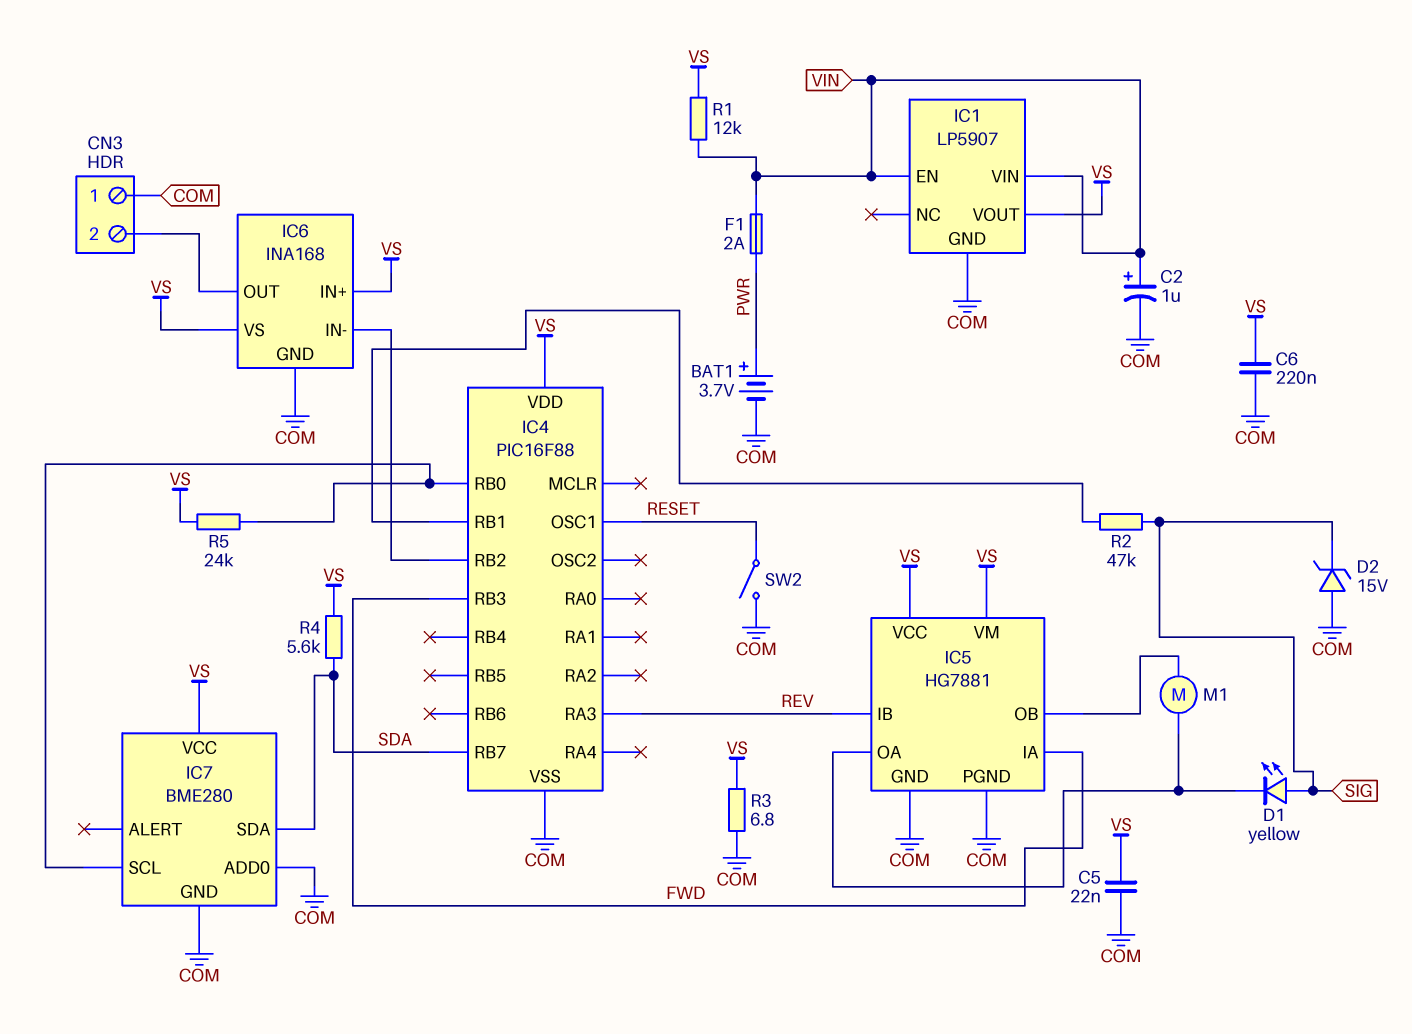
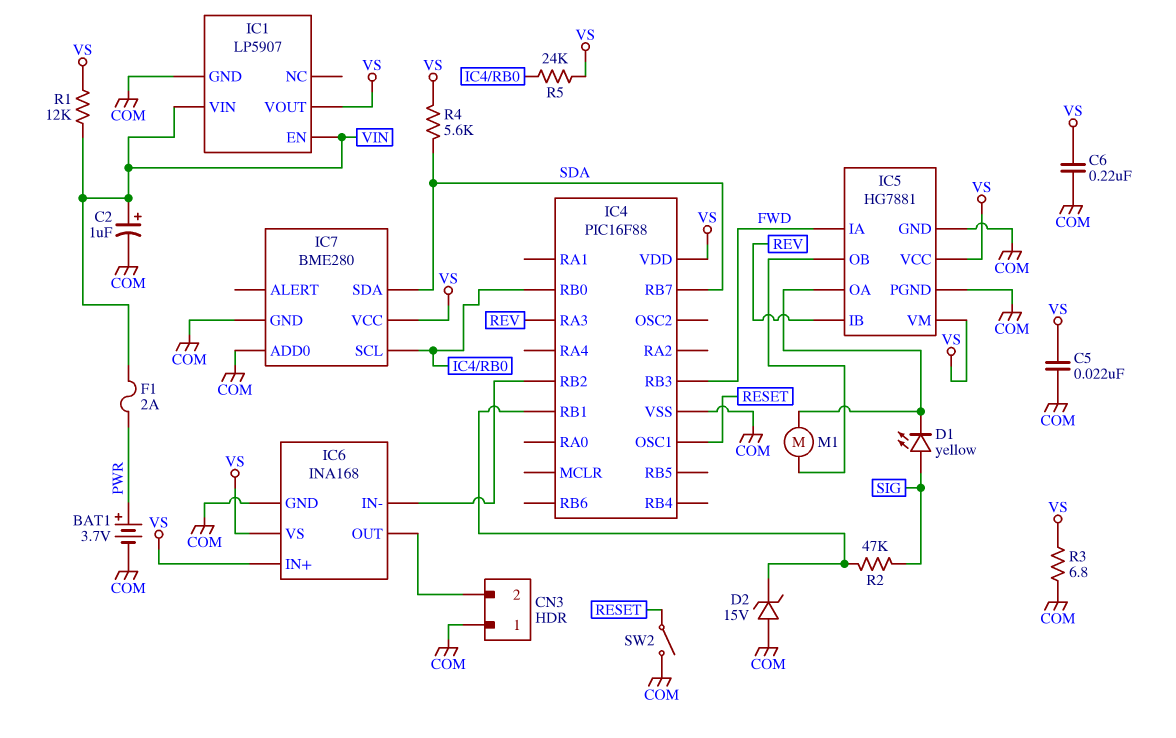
D2: zener 15V (A COM, K SIG) -> zener 15V (A COM, K IC4/RB1)

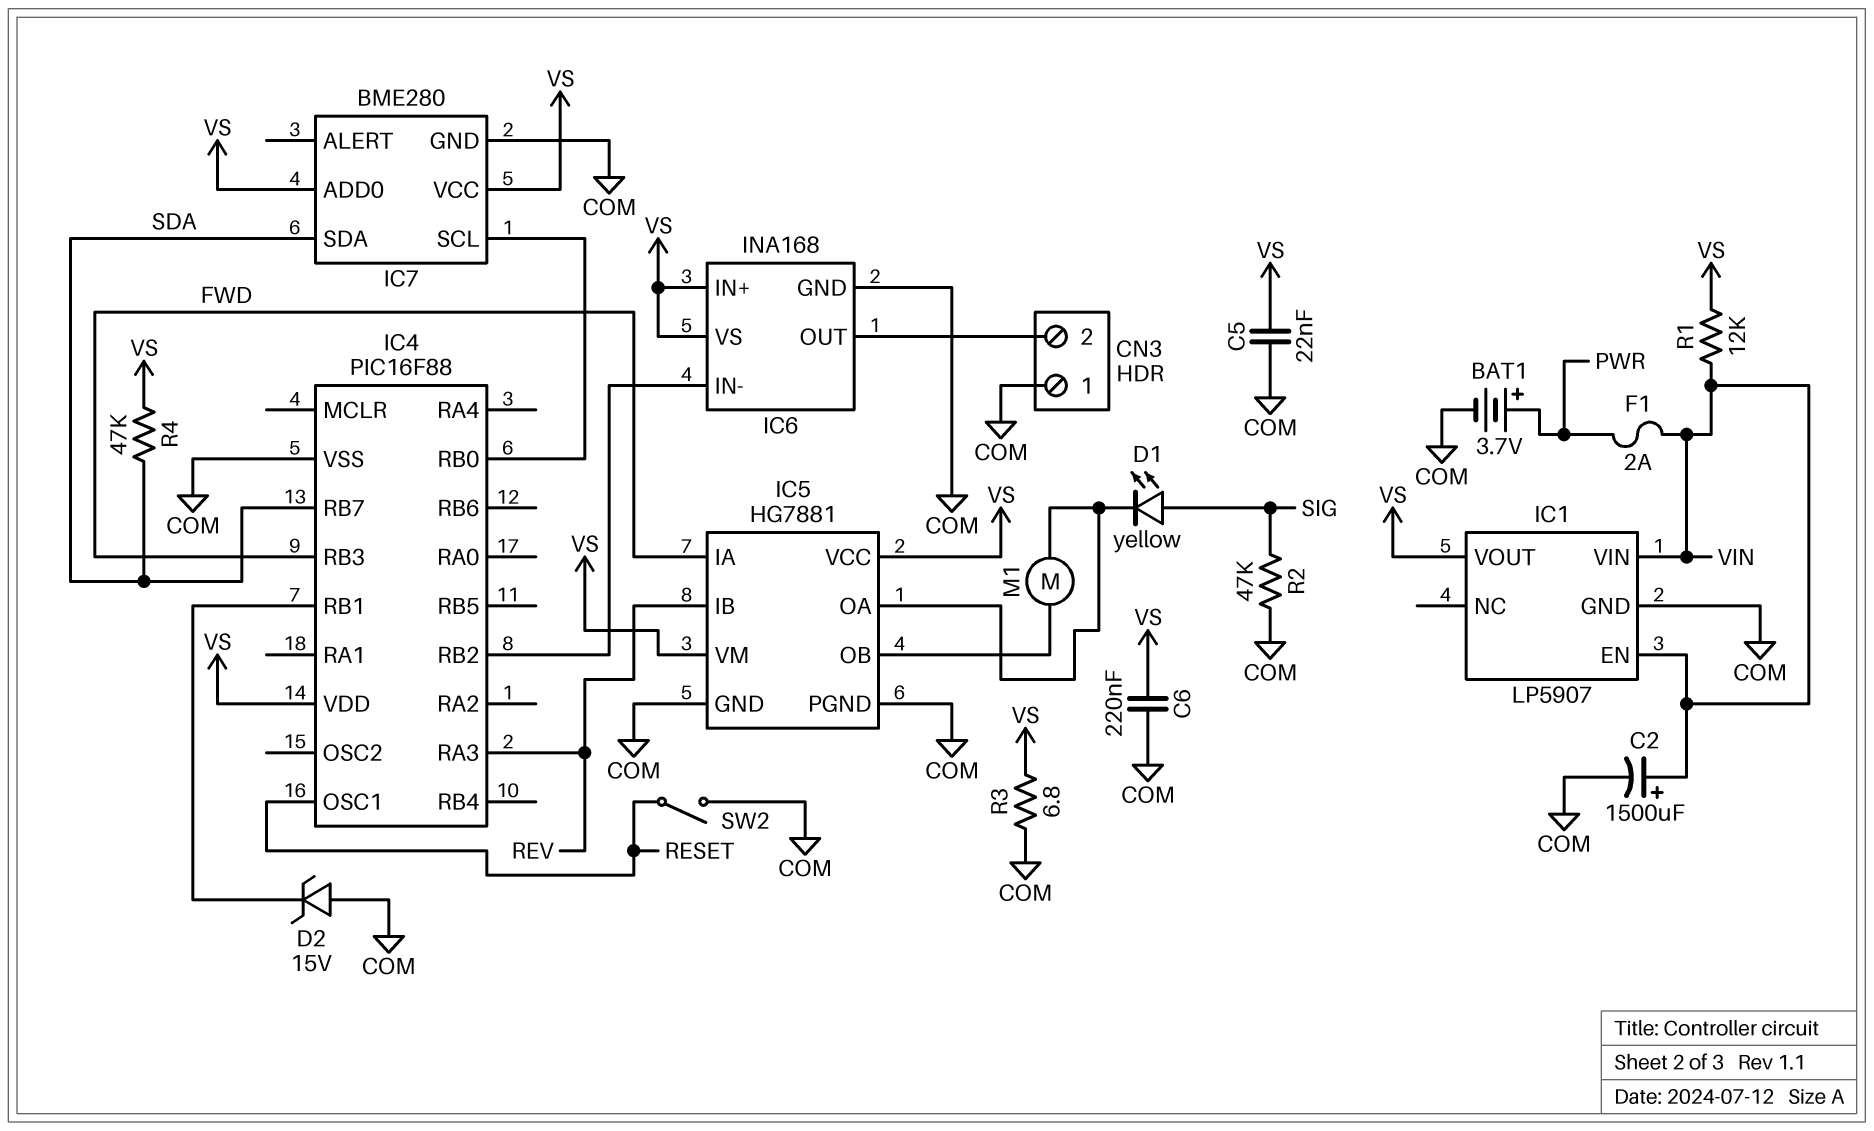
C2: 1uF (plus VIN, minus COM) -> 1500uF (plus VIN, minus COM)
IC7 pin ADD0: COM -> VS
R2: 47k (IC4/RB1, SIG) -> 47k (COM, SIG)
R4: 5.6k (SDA, VS) -> 47k (SDA, VS)
R5: 24k (IC4/RB0, VS) -> none

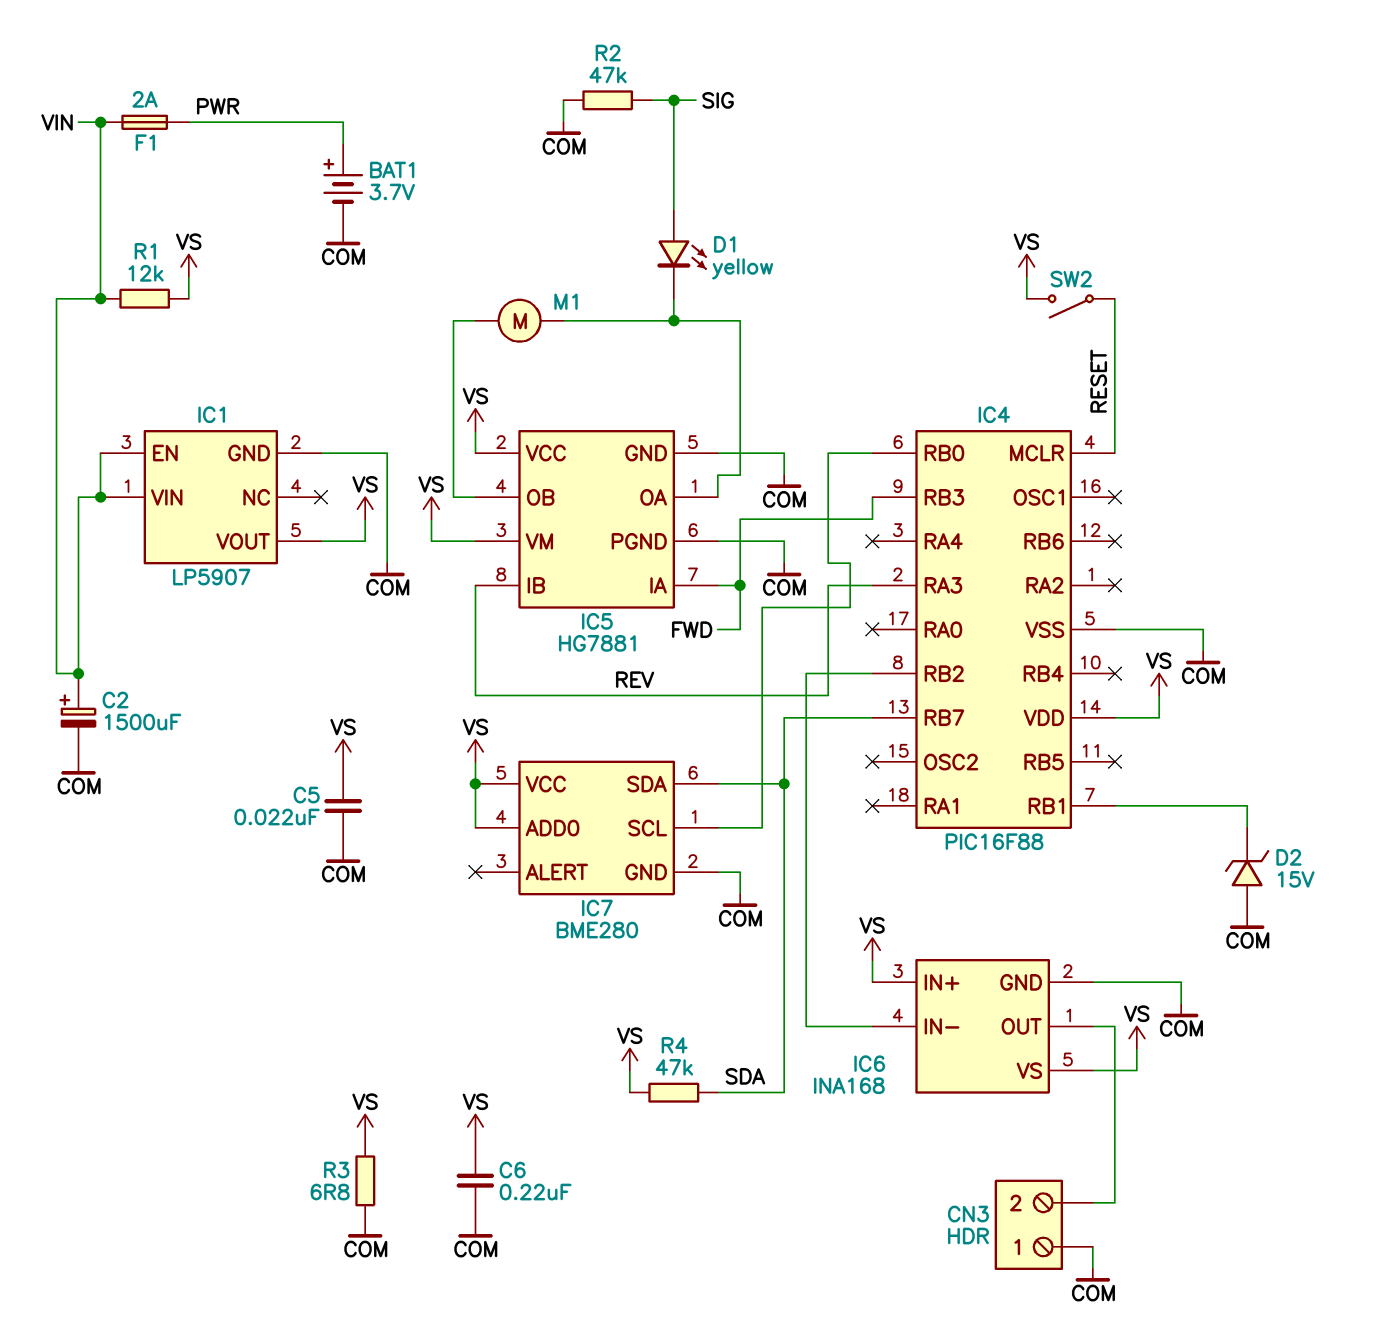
IC4 pin MCLR: none -> RESET
IC4 pin OSC1: RESET -> none
SW2: switch (COM, RESET) -> switch (RESET, VS)

